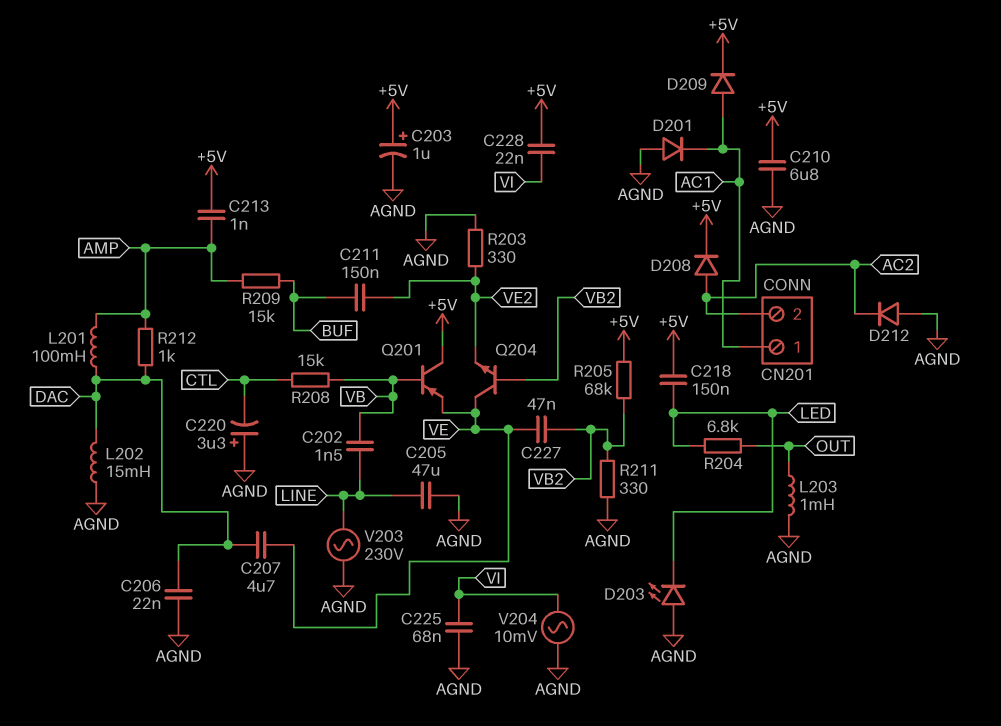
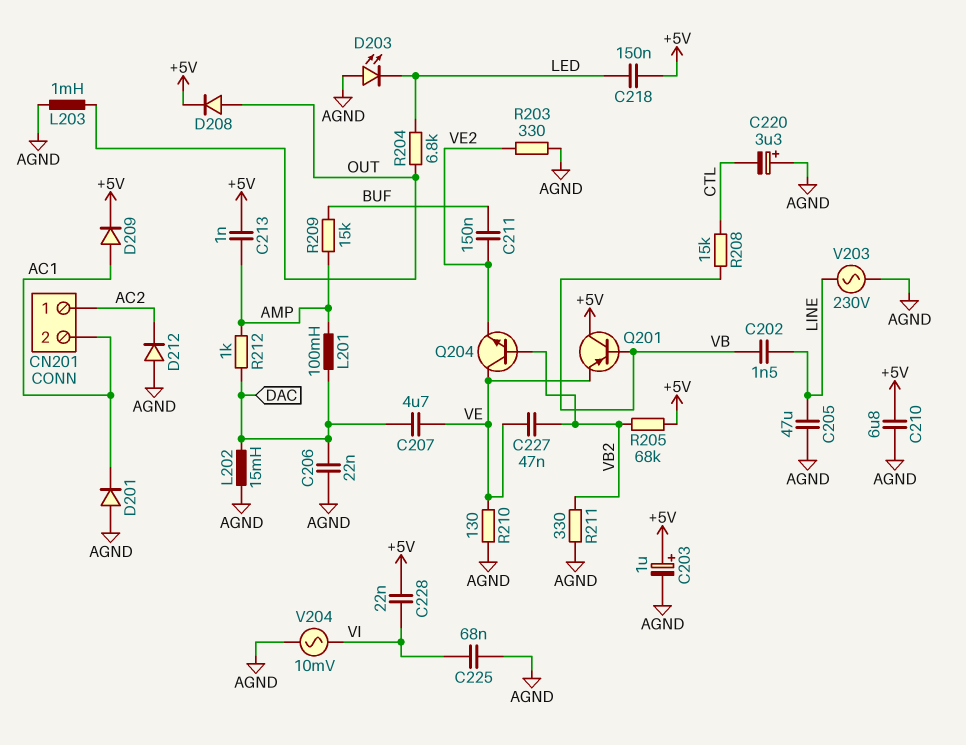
CN201 pin 1: AC1 -> AC2
CN201 pin 2: AC2 -> AC1
D208: diode (A AC2, K +5V) -> diode (A OUT, K +5V)
R210: none -> 130 (AGND, VE)

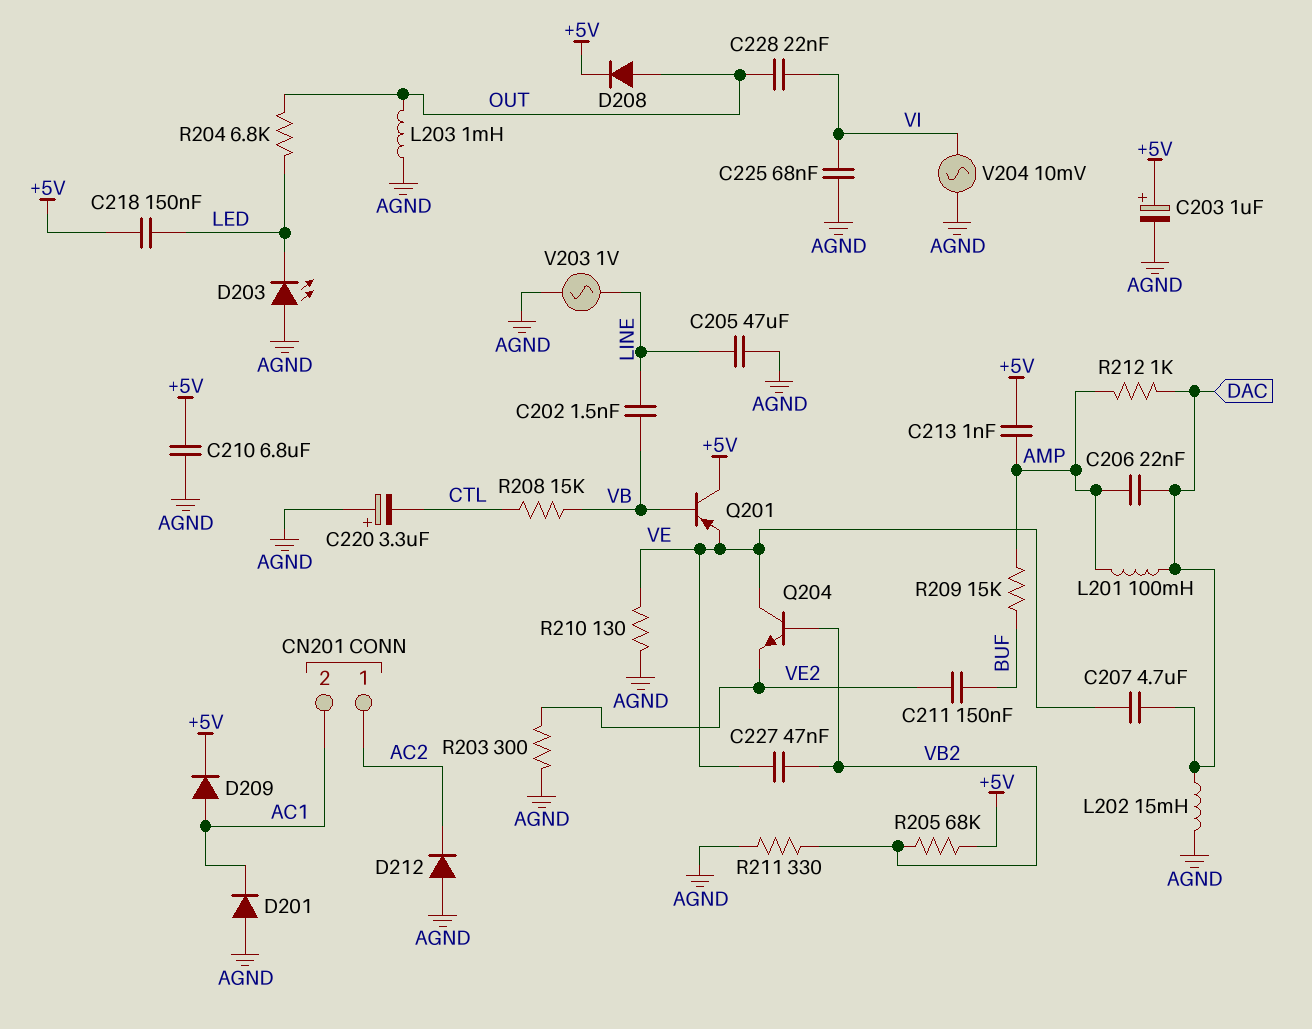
C206: 22nF (AGND, DAC) -> 22nF (AMP, DAC)
C228: 22nF (+5V, VI) -> 22nF (OUT, VI)
R203: 330 (AGND, VE2) -> 300 (AGND, VE2)
V203: AC 230V (AGND, LINE) -> AC 1V (AGND, LINE)

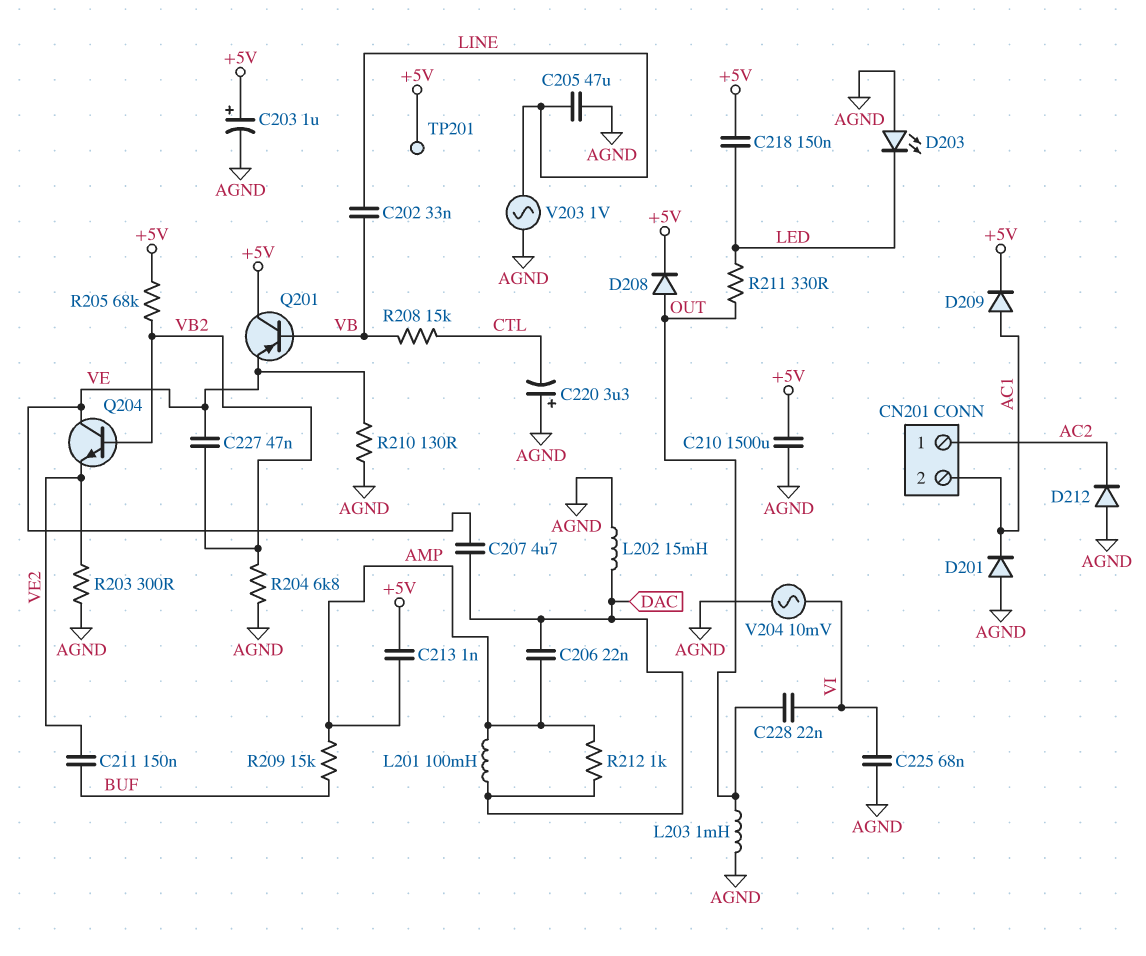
C202: 1.5nF (LINE, VB) -> 33nF (LINE, VB)
C210: 6.8uF (+5V, AGND) -> 1500uF (+5V, AGND)
R204: 6.8k (LED, OUT) -> 6.8k (AGND, VB2)
R211: 330 (AGND, VB2) -> 330 (LED, OUT)
TP201: none -> test point (+5V)

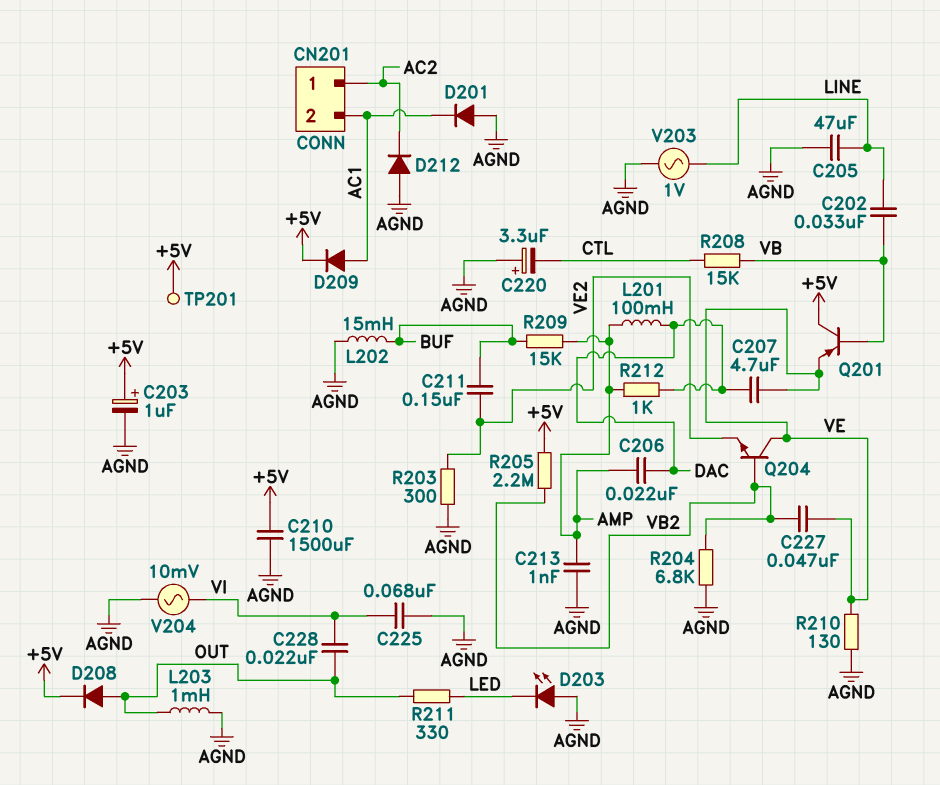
C213: 1nF (+5V, AMP) -> 1nF (AGND, AMP)
C218: 150nF (+5V, LED) -> none
L202: 15mH (AGND, DAC) -> 15mH (AGND, BUF)
R205: 68k (+5V, VB2) -> 2.2M (+5V, VB2)

